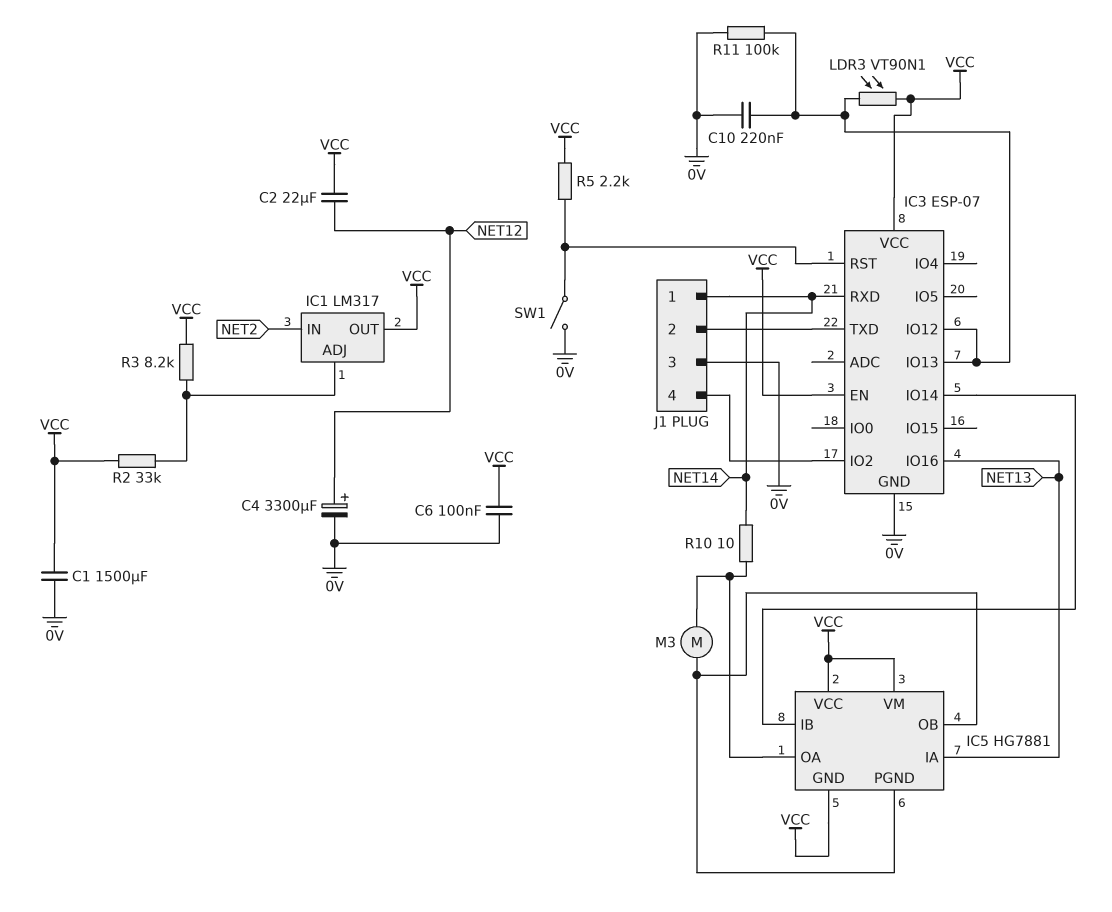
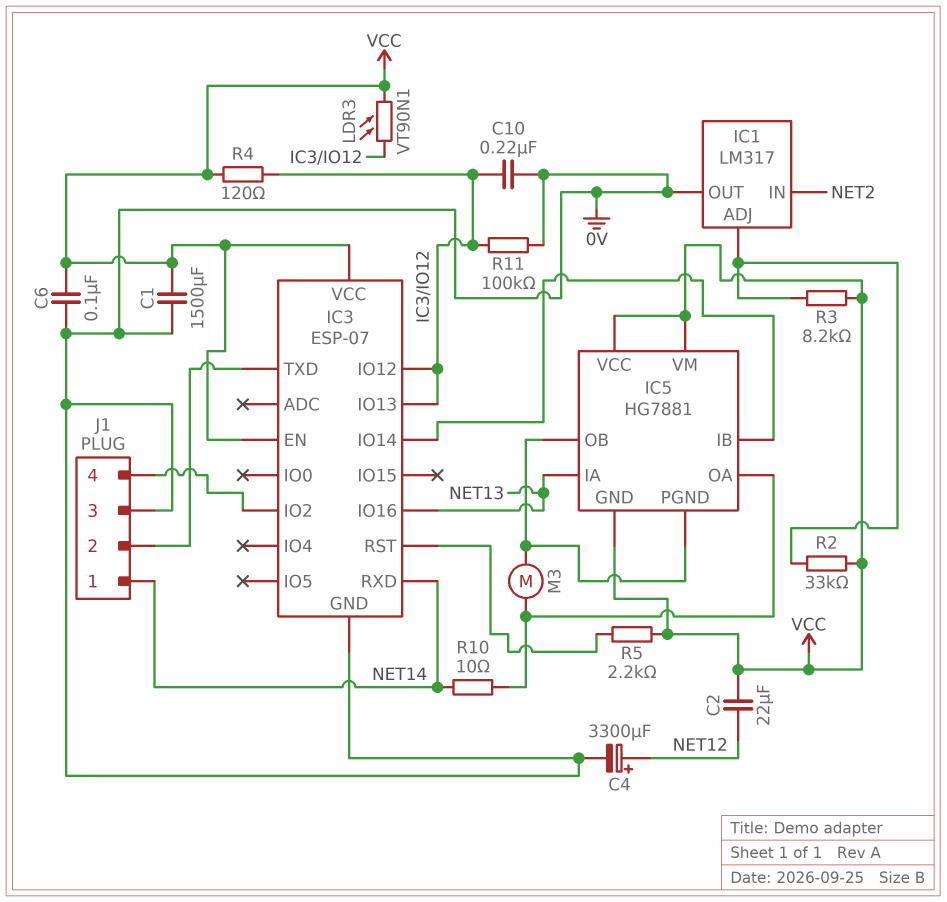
IC1 pin OUT: VCC -> 0V
R4: none -> 120 (IC3/IO12, VCC)
SW1: switch (0V, IC3/RST) -> none

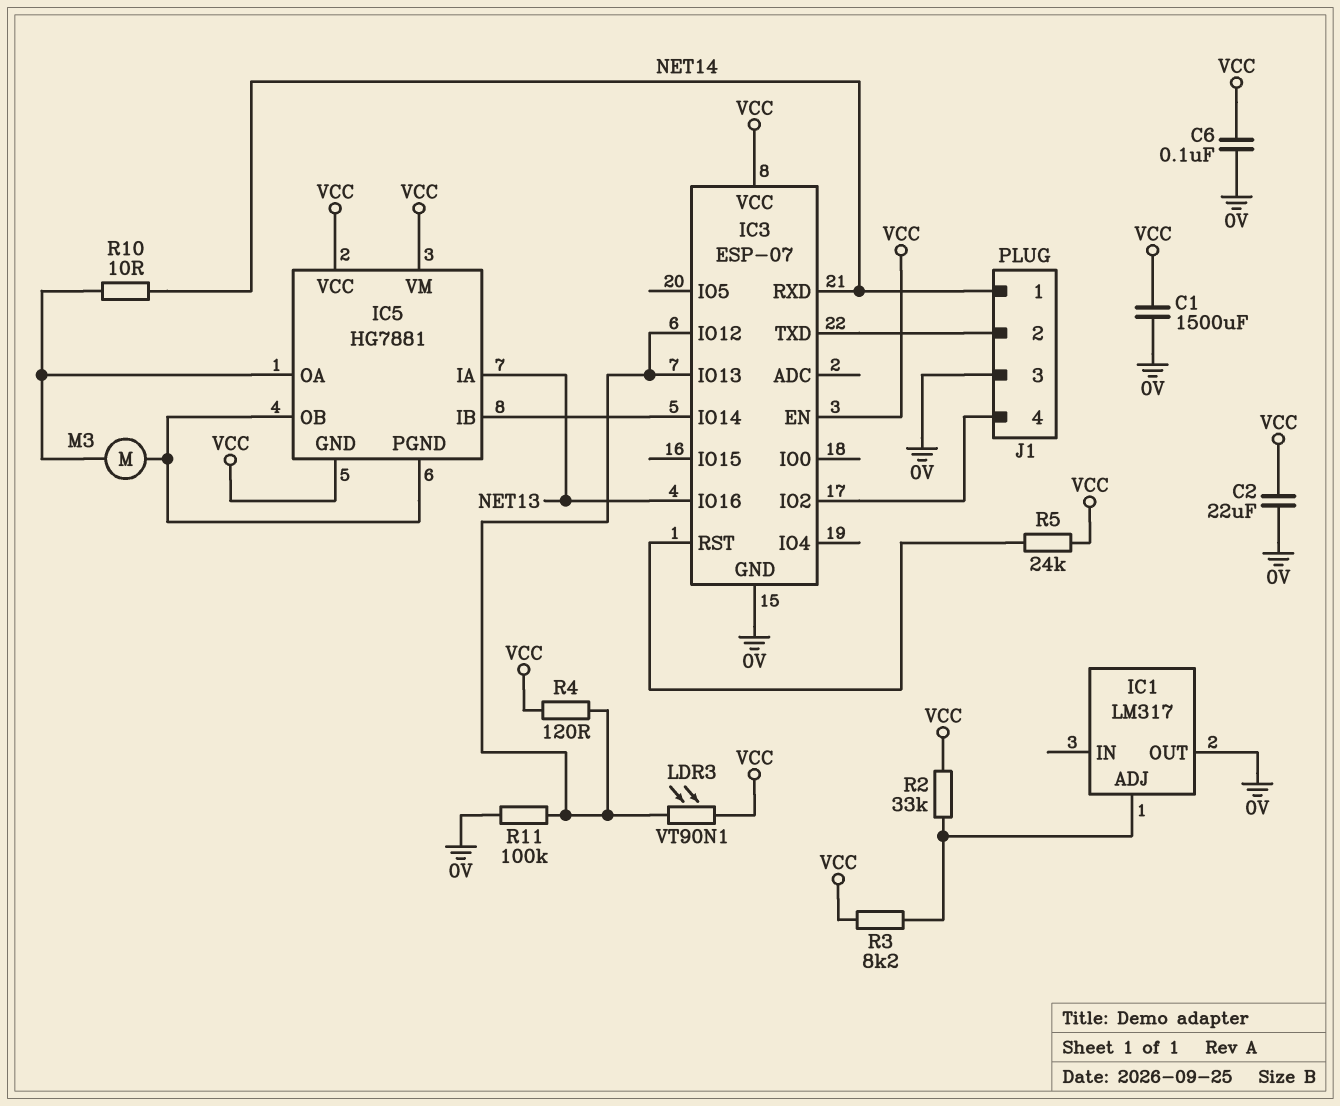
C2: 22uF (NET12, VCC) -> 22uF (0V, VCC)
C4: 3300uF (plus NET12, minus 0V) -> none
C10: 220nF (0V, IC3/IO12) -> none
IC1 pin IN: NET2 -> none
R5: 2.2k (IC3/RST, VCC) -> 24k (IC3/RST, VCC)

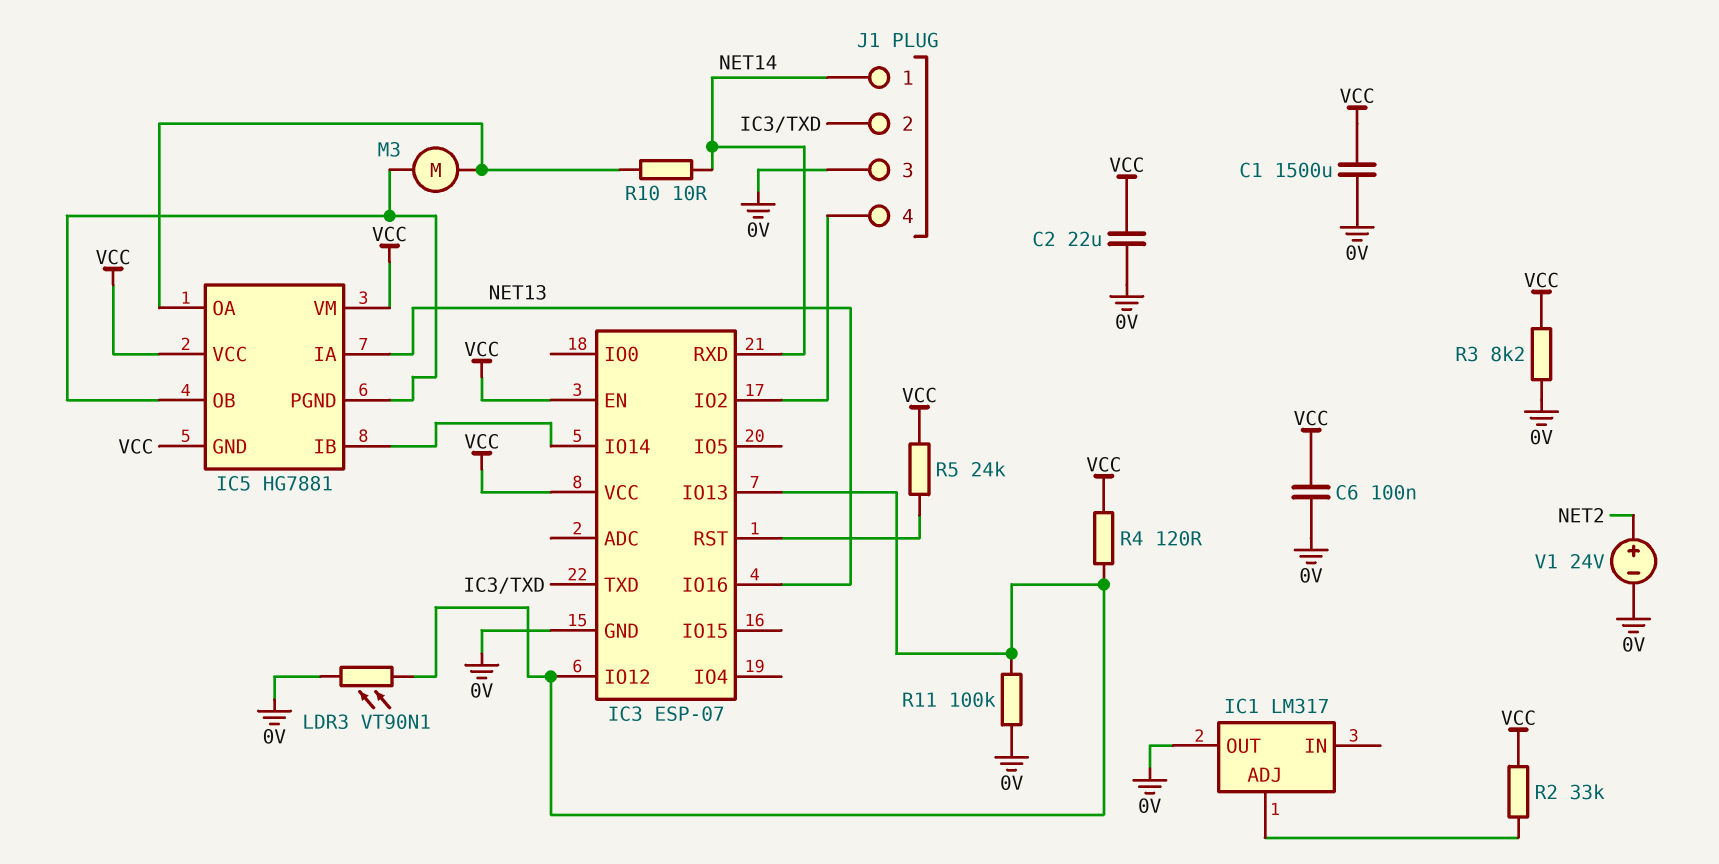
LDR3: VT90N1 (IC3/IO12, VCC) -> VT90N1 (0V, IC3/IO12)
R3: 8.2k (IC1/ADJ, VCC) -> 8.2k (0V, VCC)
V1: none -> 24V (plus NET2, minus 0V)

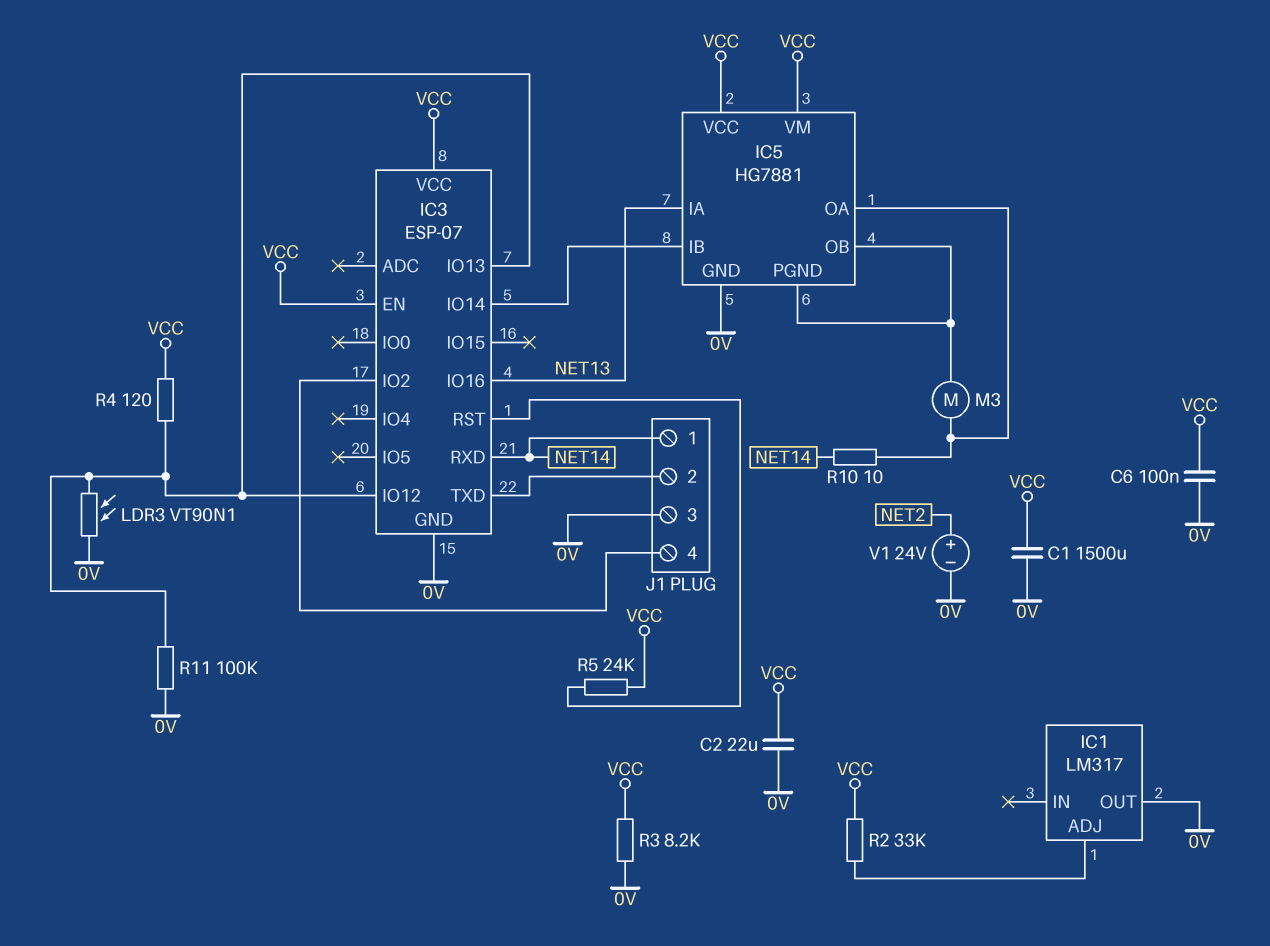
IC5 pin GND: VCC -> 0V

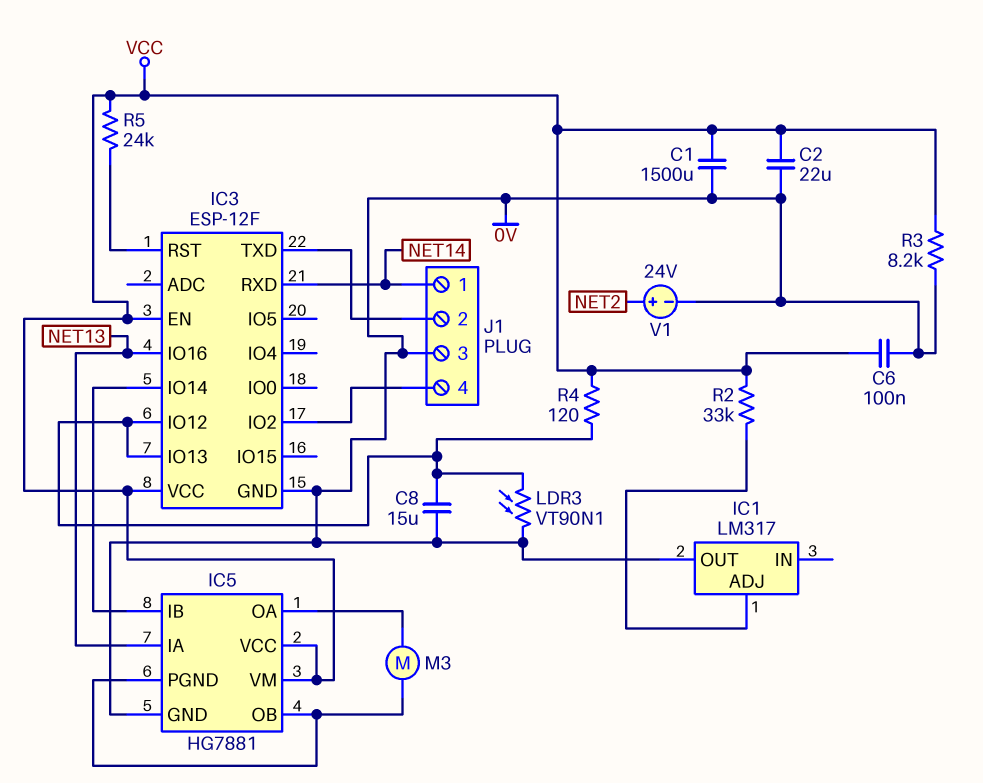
C8: none -> 15uF (0V, IC3/IO12)
IC3: ESP-07 -> ESP-12F
R10: 10 (IC5/OA, NET14) -> none
R11: 100k (0V, IC3/IO12) -> none

